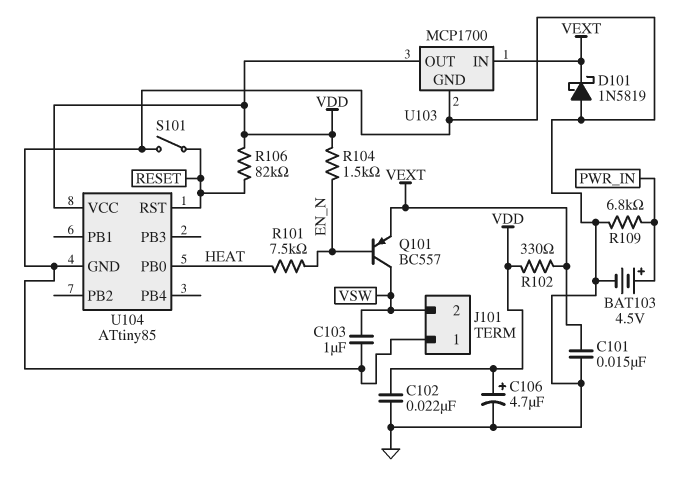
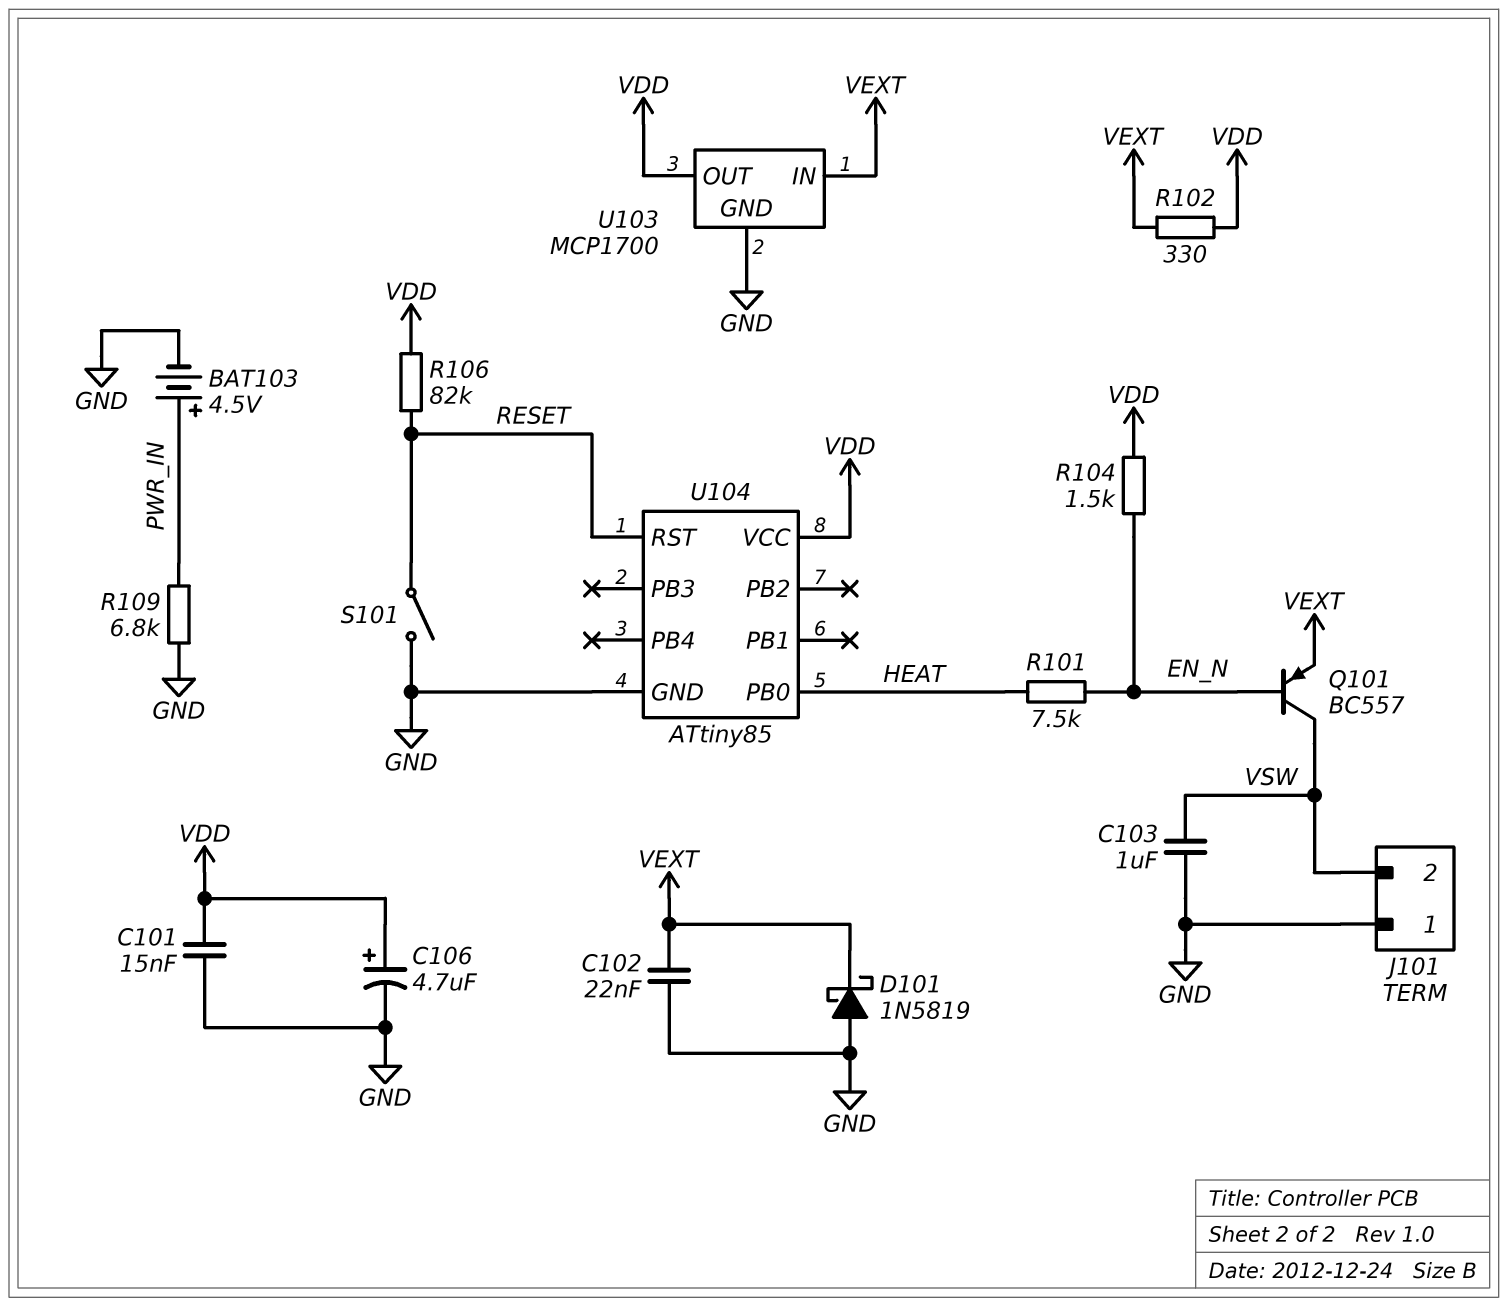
C101: 15nF (GND, VEXT) -> 15nF (GND, VDD)
C102: 22nF (GND, VDD) -> 22nF (GND, VEXT)

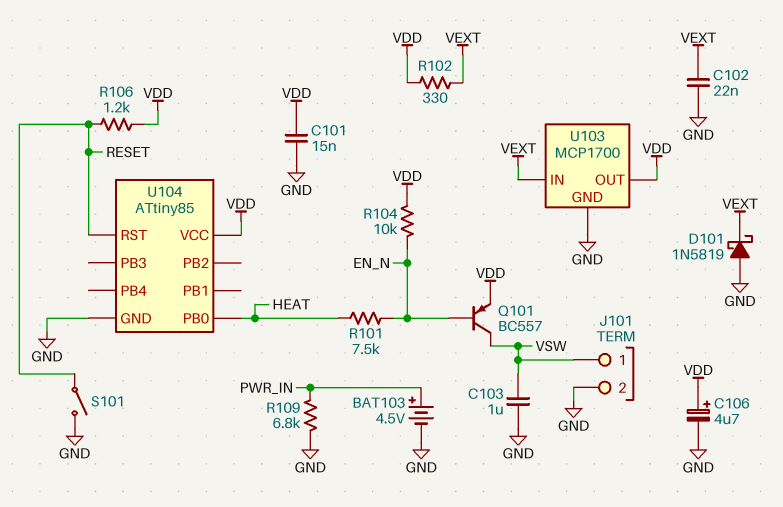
J101 pin 1: GND -> VSW
J101 pin 2: VSW -> GND
Q101: PNP BC557 (B EN_N, C VSW, E VEXT) -> PNP BC557 (B EN_N, C VSW, E VDD)
R104: 1.5k (EN_N, VDD) -> 10k (EN_N, VDD)
R106: 82k (RESET, VDD) -> 1.2k (RESET, VDD)

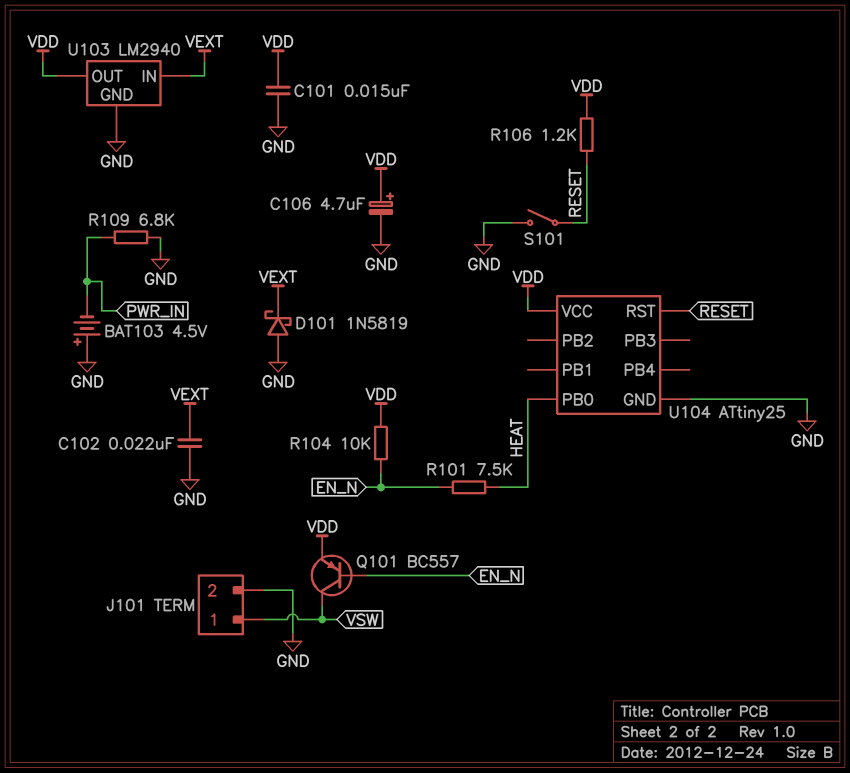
BAT103: 4.5V (plus PWR_IN, minus GND) -> 4.5V (plus GND, minus PWR_IN)
C103: 1uF (GND, VSW) -> none
R102: 330 (VDD, VEXT) -> none
U103: MCP1700 -> LM2940
U104: ATtiny85 -> ATtiny25

